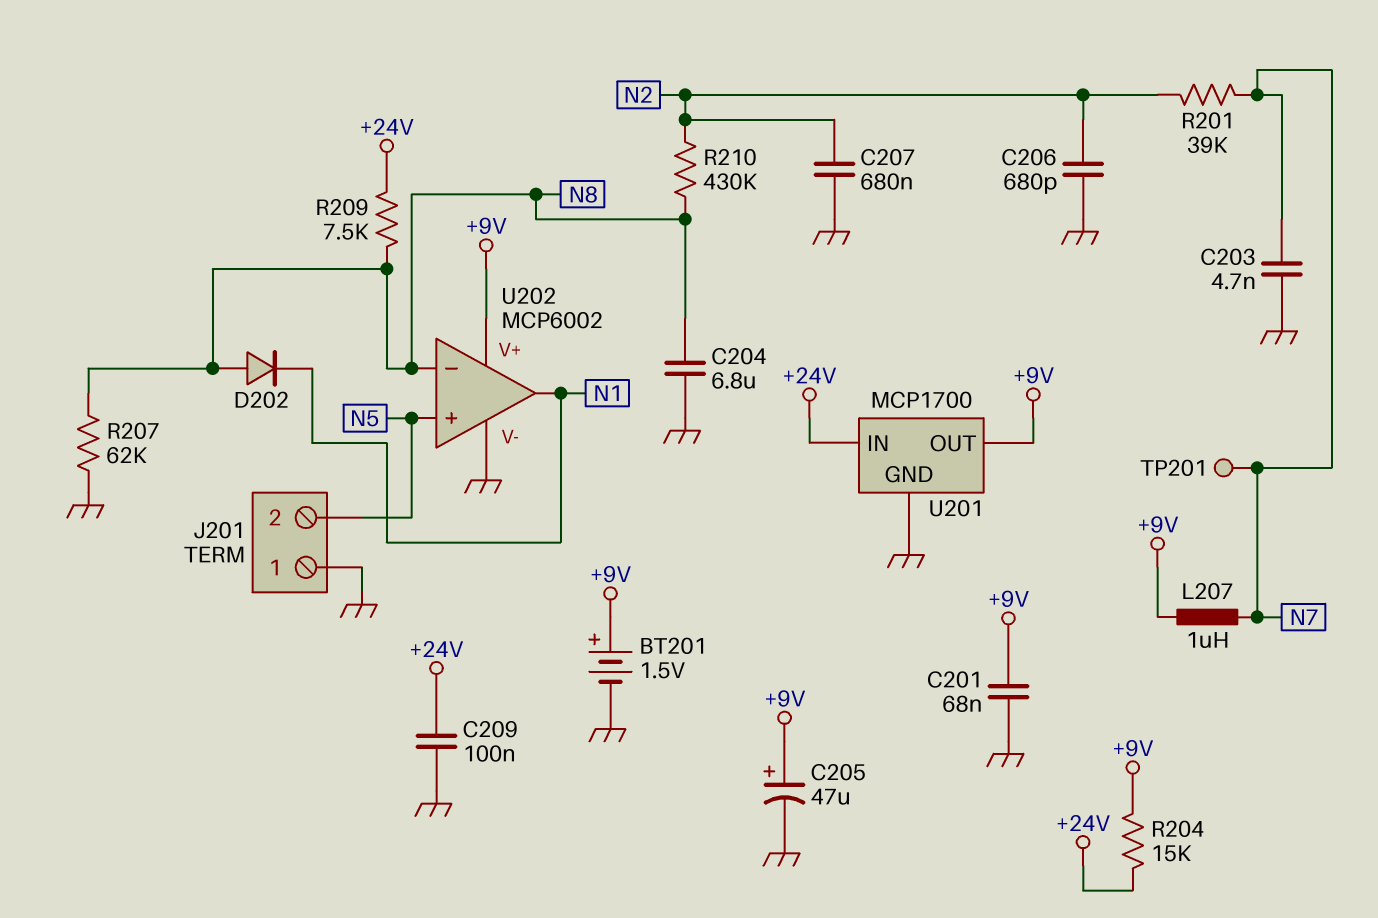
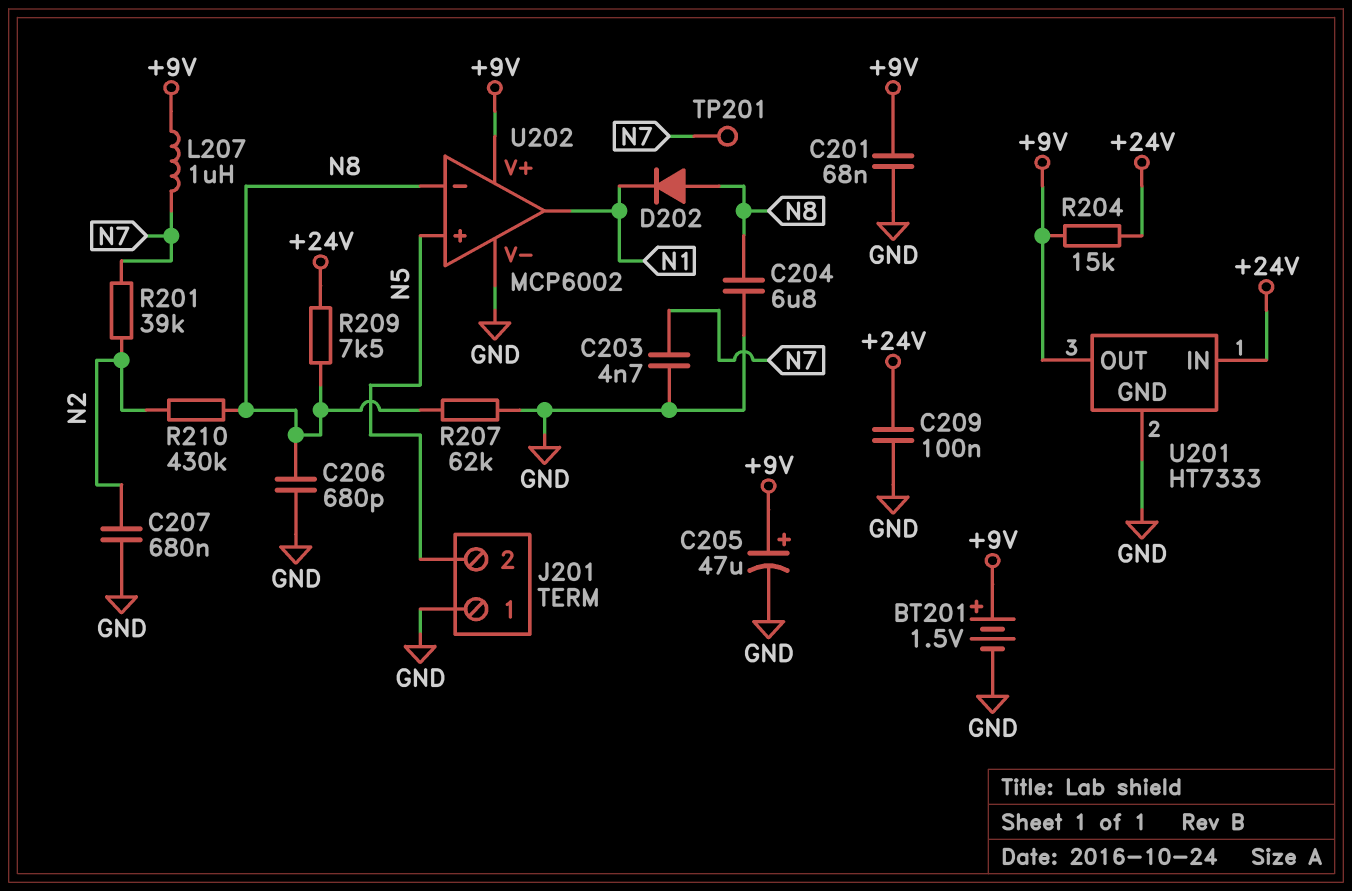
C206: 680pF (GND, N2) -> 680pF (GND, N8)
U201: MCP1700 -> HT7333

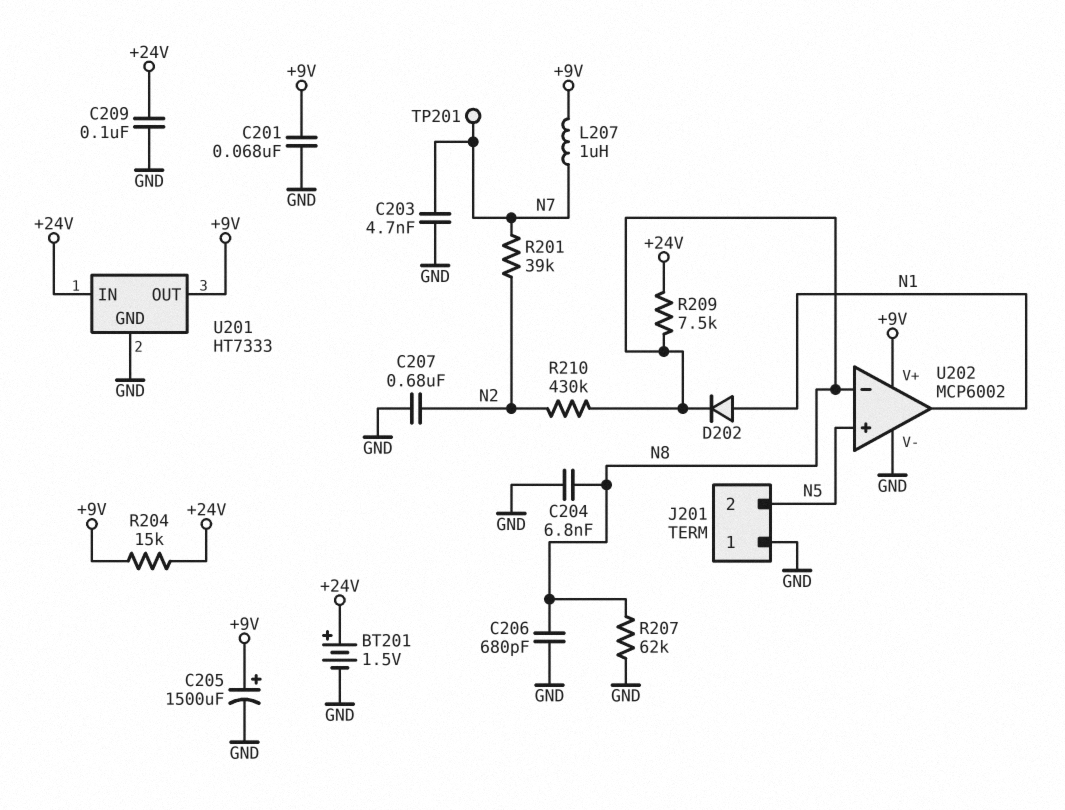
BT201: 1.5V (plus +9V, minus GND) -> 1.5V (plus +24V, minus GND)
C204: 6.8uF (GND, N8) -> 6.8nF (GND, N8)
C205: 47uF (plus +9V, minus GND) -> 1500uF (plus +9V, minus GND)
D202: diode (A N8, K N1) -> diode (A N1, K N8)

